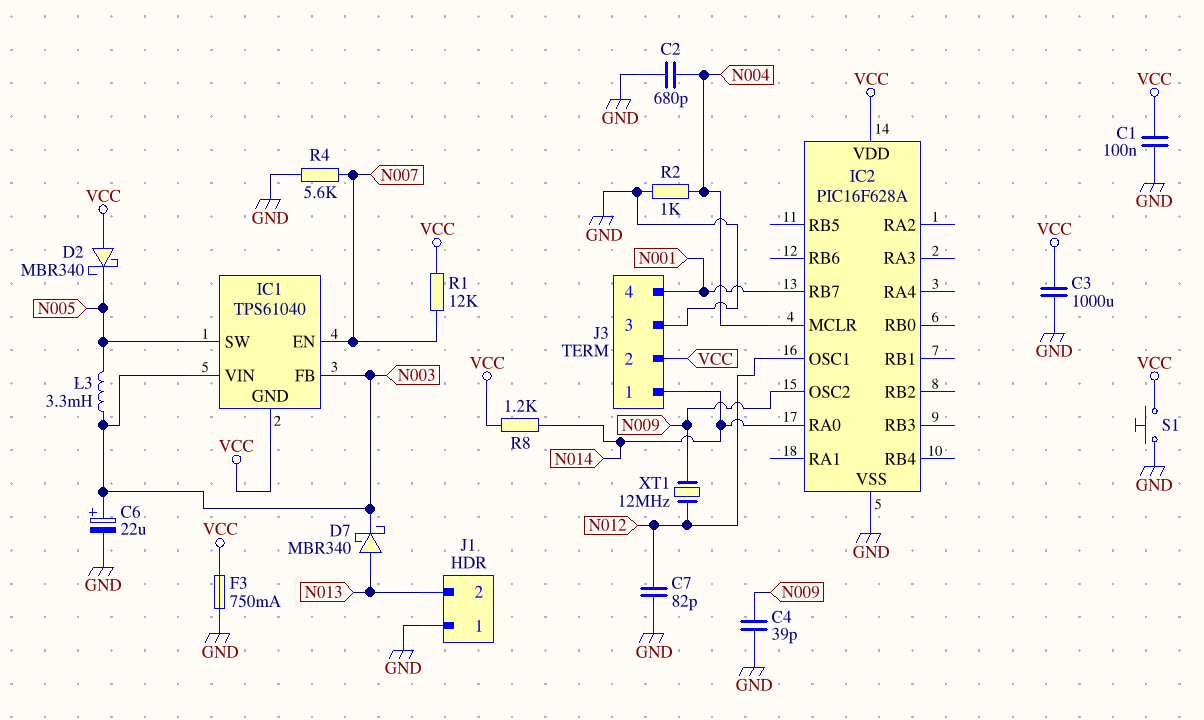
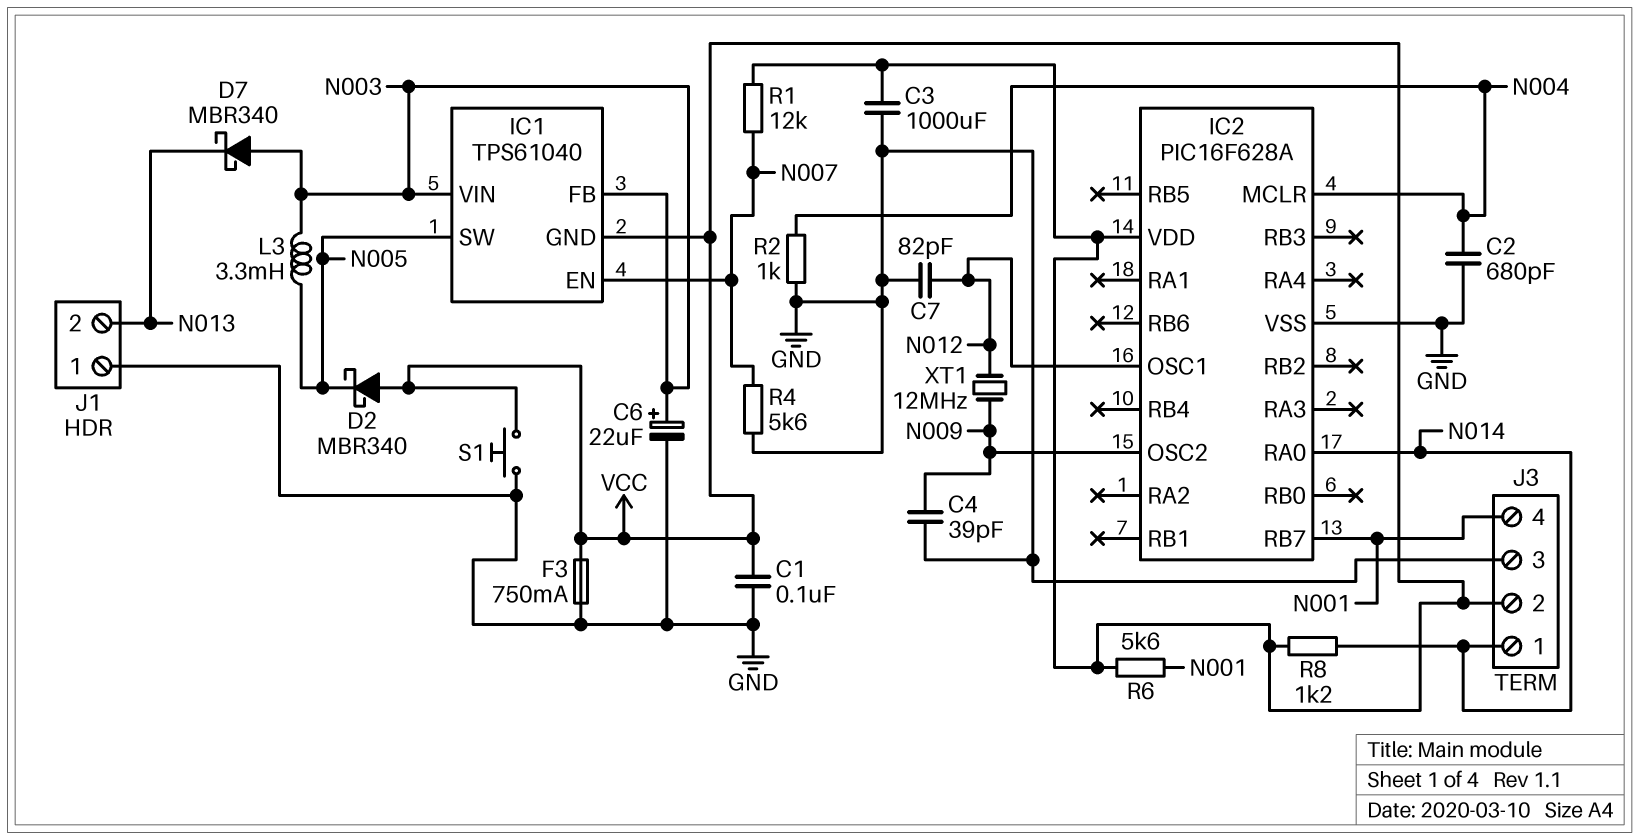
D7: schottky MBR340 (A N013, K N003) -> schottky MBR340 (A N003, K N013)
R6: none -> 5.6k (N001, VCC)

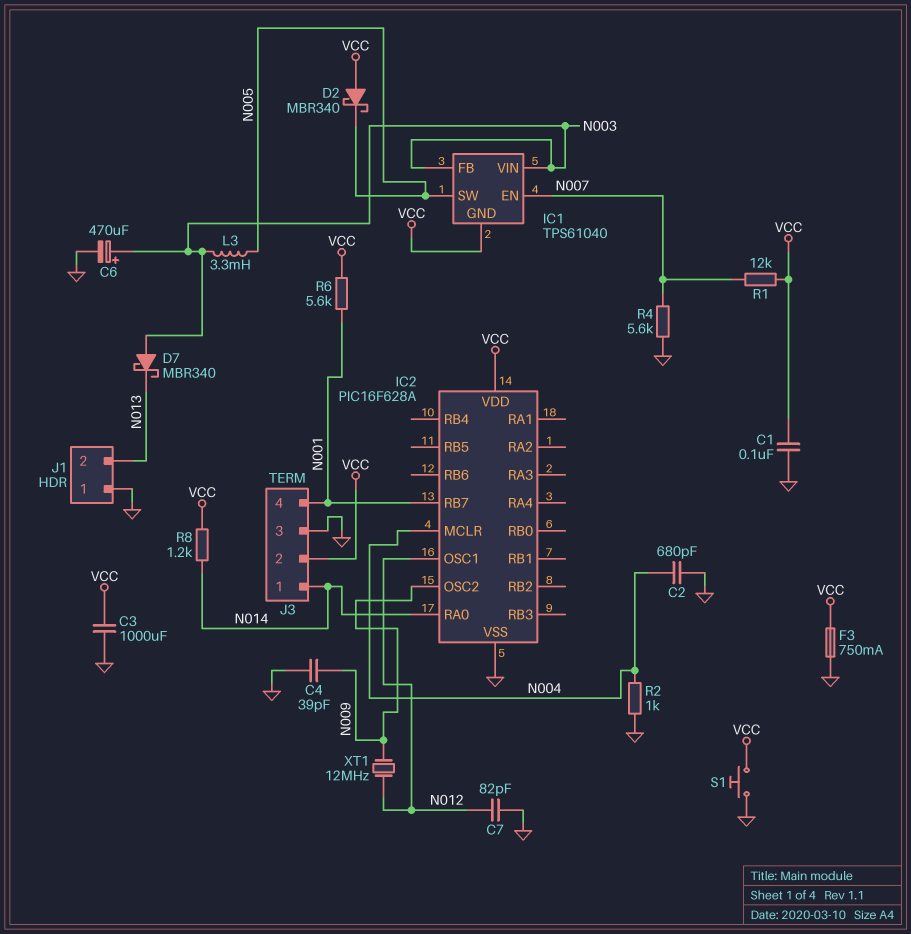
C6: 22uF (plus N003, minus GND) -> 470uF (plus N003, minus GND)

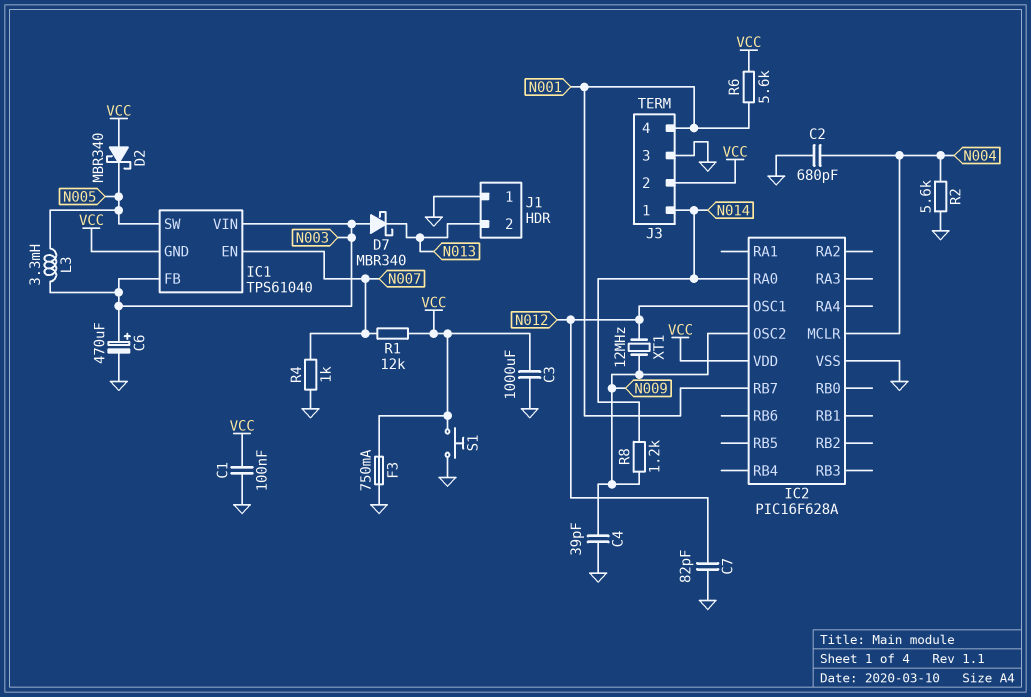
R2: 1k (GND, N004) -> 5.6k (GND, N004)
R4: 5.6k (GND, N007) -> 1k (GND, N007)
R8: 1.2k (N014, VCC) -> 1.2k (N009, N014)

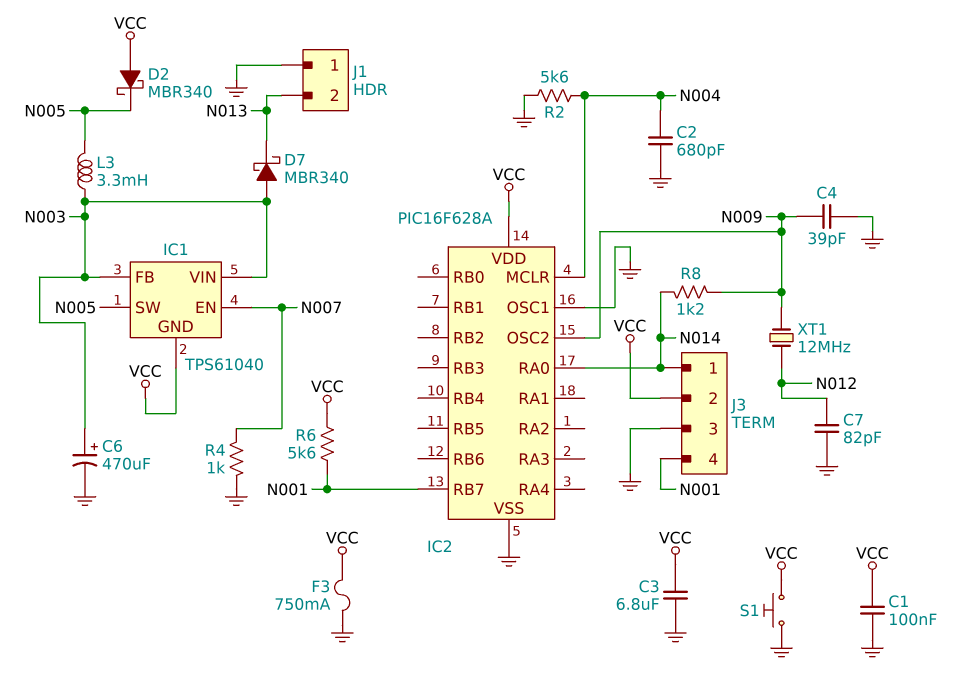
C3: 1000uF (GND, VCC) -> 6.8uF (GND, VCC)
IC2 pin OSC1: N012 -> GND
R1: 12k (N007, VCC) -> none

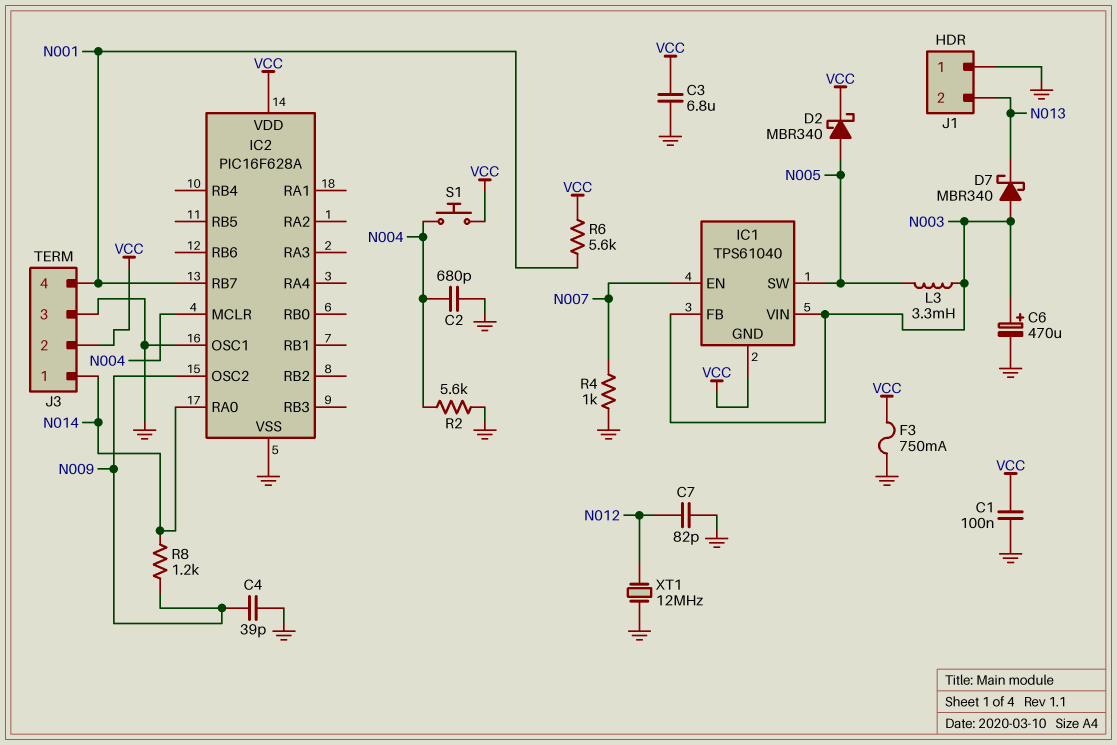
D2: schottky MBR340 (A VCC, K N005) -> schottky MBR340 (A N005, K VCC)
S1: button (GND, VCC) -> button (N004, VCC)
XT1: 12MHz (N009, N012) -> 12MHz (GND, N012)

